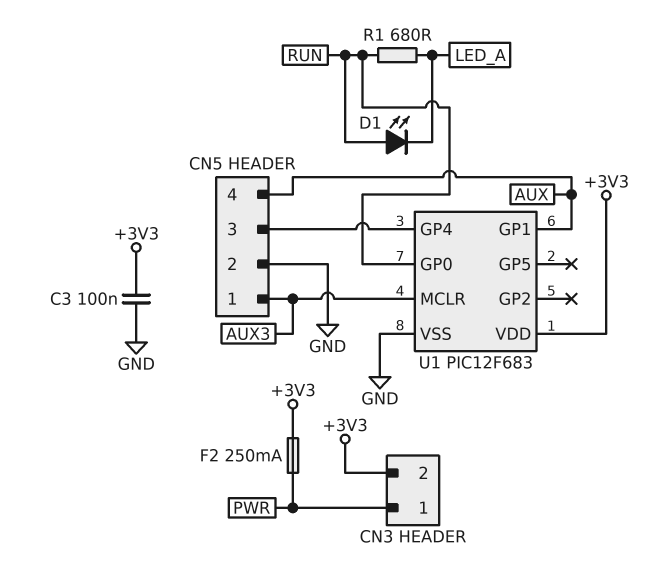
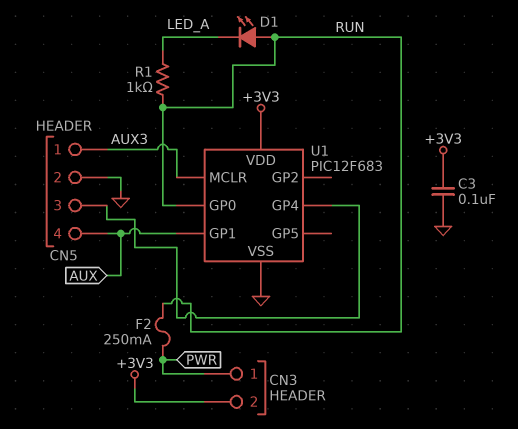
F2: 250mA (+3V3, PWR) -> 250mA (PWR, RUN)
R1: 680 (LED_A, RUN) -> 1k (LED_A, RUN)

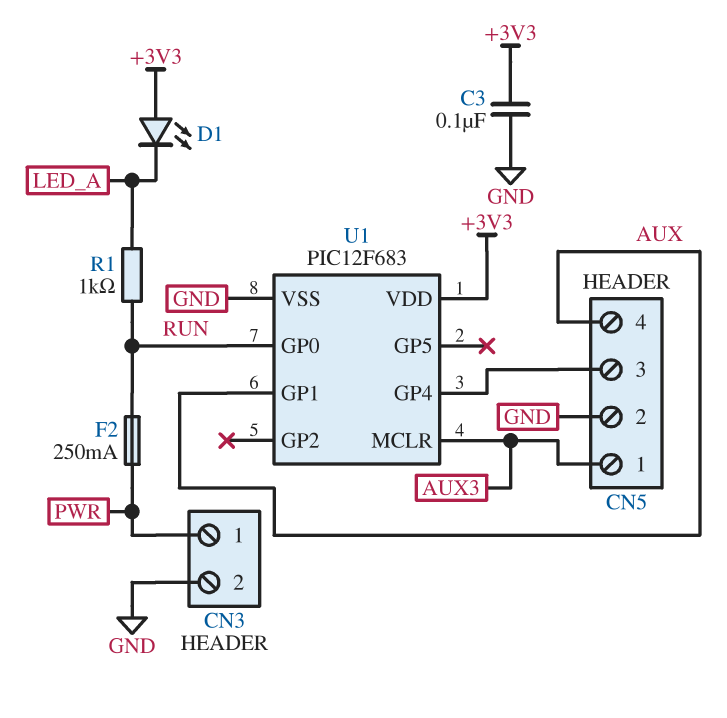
CN3 pin 2: +3V3 -> GND
D1: LED (A RUN, K LED_A) -> LED (A +3V3, K LED_A)

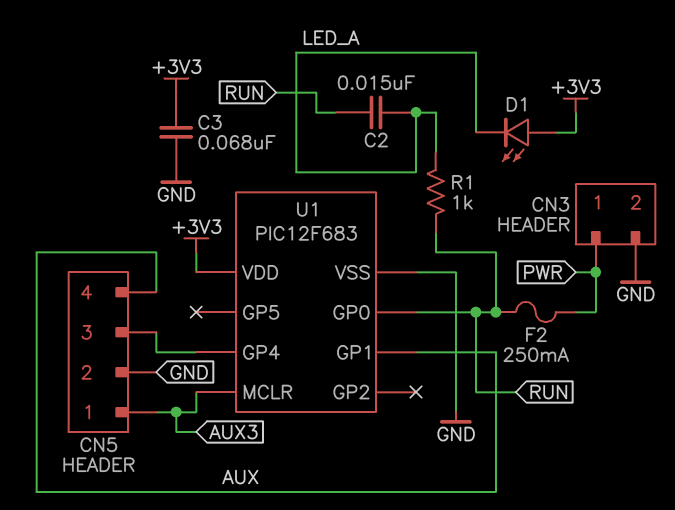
C2: none -> 15nF (LED_A, RUN)
C3: 100nF (+3V3, GND) -> 68nF (+3V3, GND)

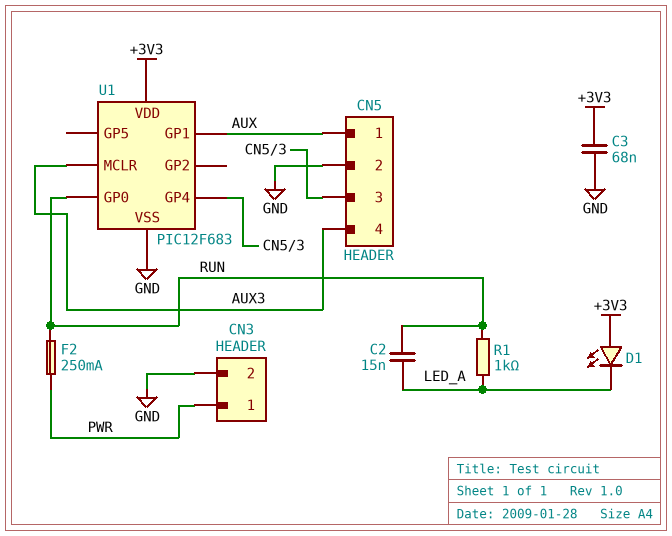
CN5 pin 1: AUX3 -> AUX
CN5 pin 4: AUX -> AUX3

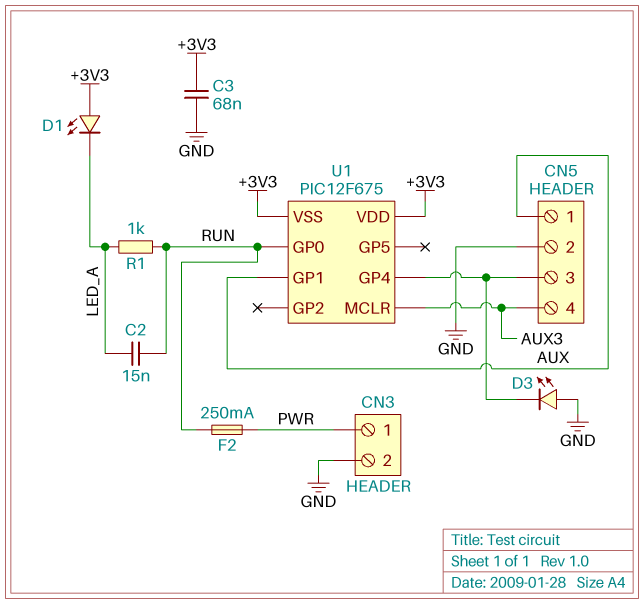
D3: none -> LED (A GND, K CN5/3)
U1: PIC12F683 -> PIC12F675
U1 pin VSS: GND -> +3V3

